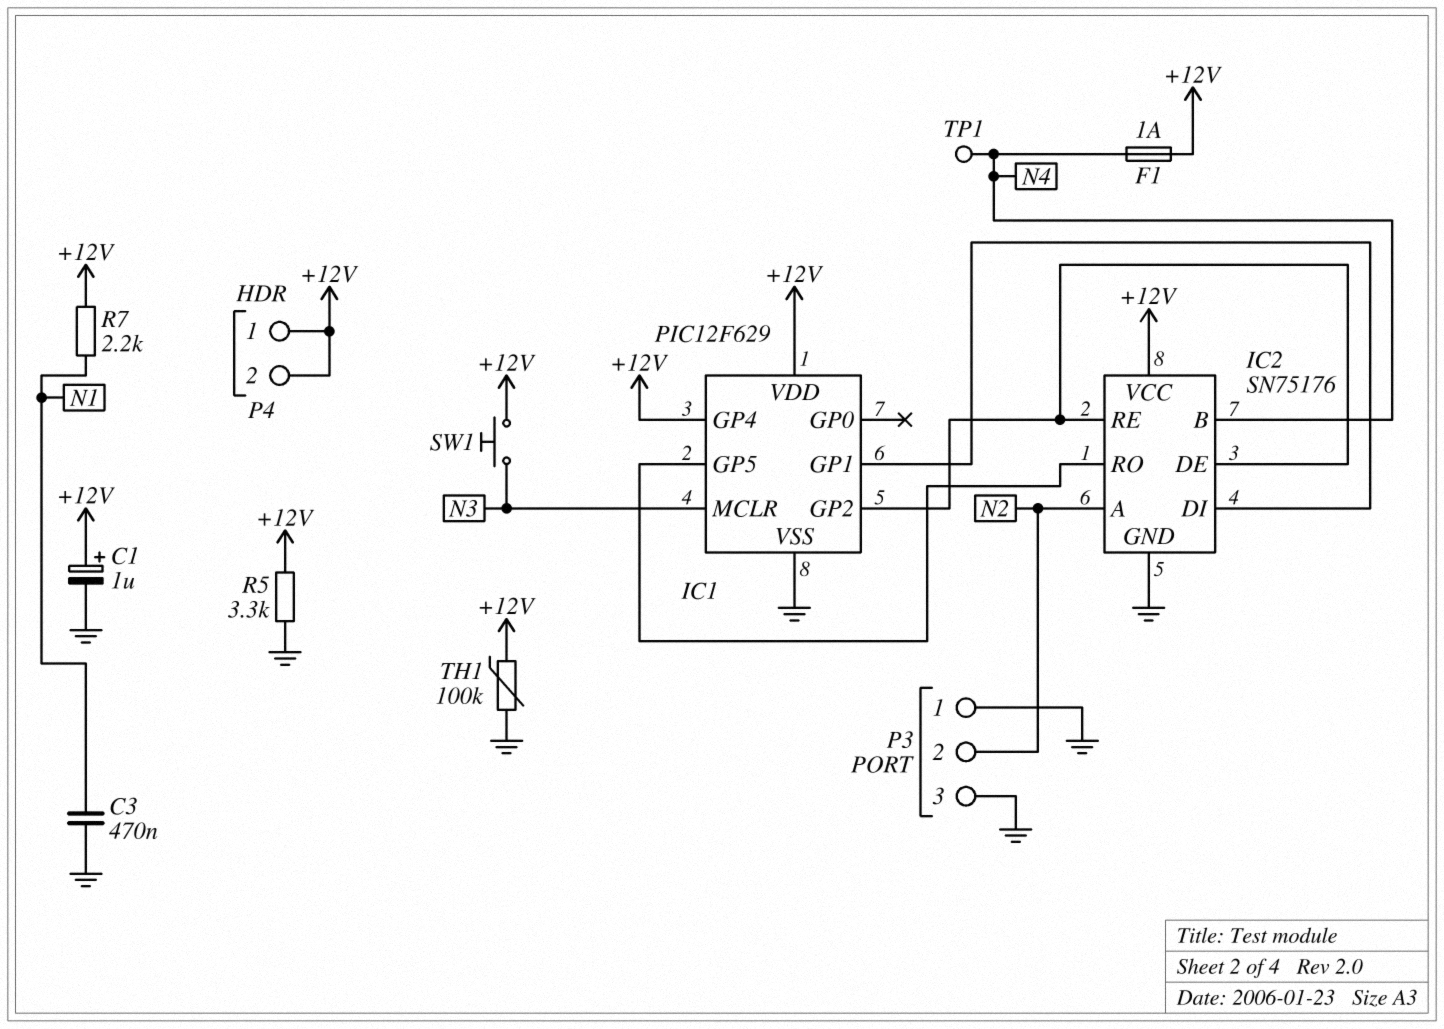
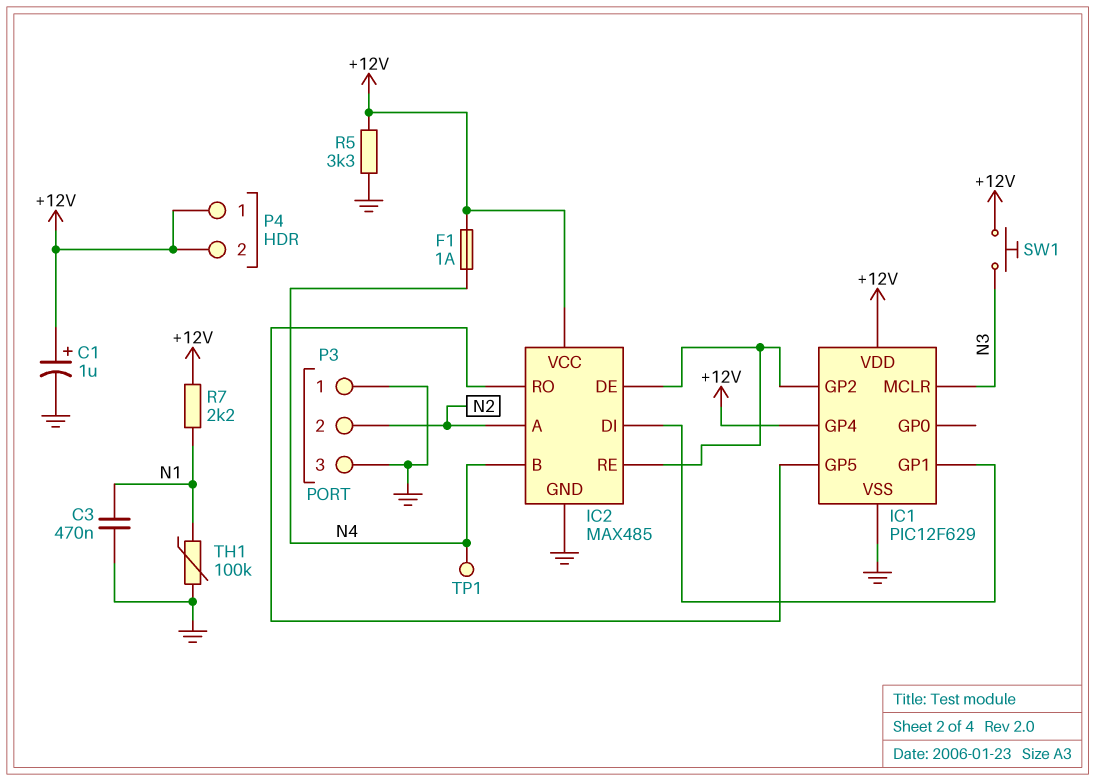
IC2: SN75176 -> MAX485
TH1: 100k (+12V, GND) -> 100k (GND, N1)

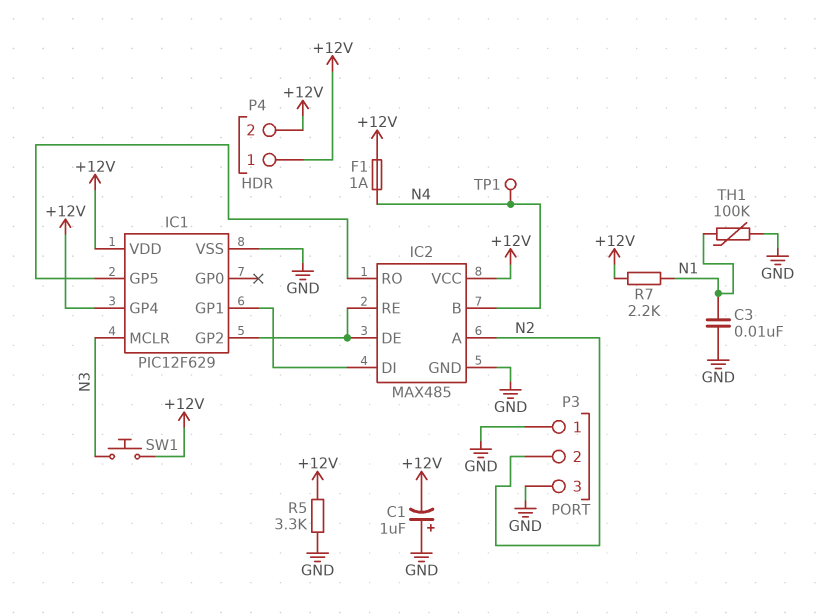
C1: 1uF (plus +12V, minus GND) -> 1uF (plus GND, minus +12V)
C3: 470nF (GND, N1) -> 10nF (GND, N1)

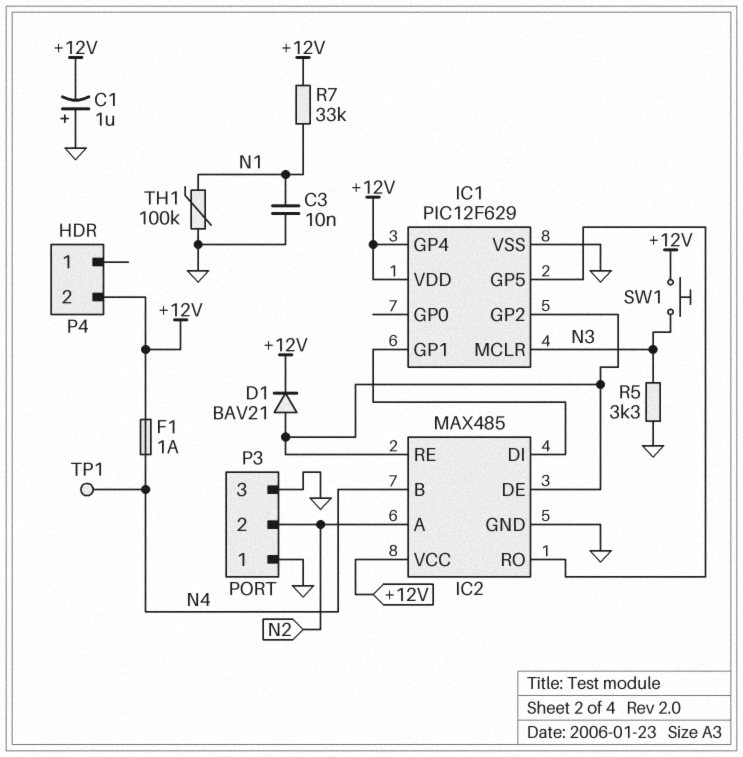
D1: none -> diode BAV21 (A IC1/GP2, K +12V)
P4 pin 1: +12V -> none
R5: 3.3k (+12V, GND) -> 3.3k (GND, N3)
R7: 2.2k (+12V, N1) -> 33k (+12V, N1)

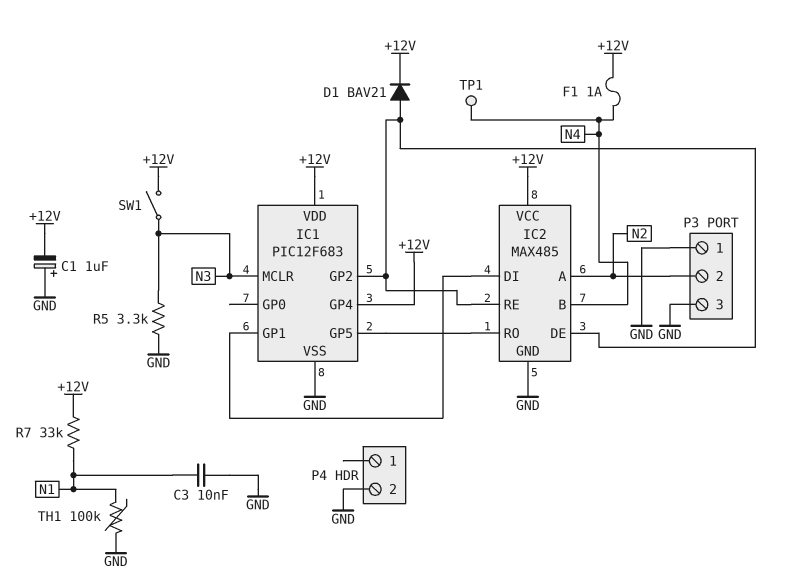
IC1: PIC12F629 -> PIC12F683
P4 pin 2: +12V -> GND
SW1: button (+12V, N3) -> switch (+12V, N3)

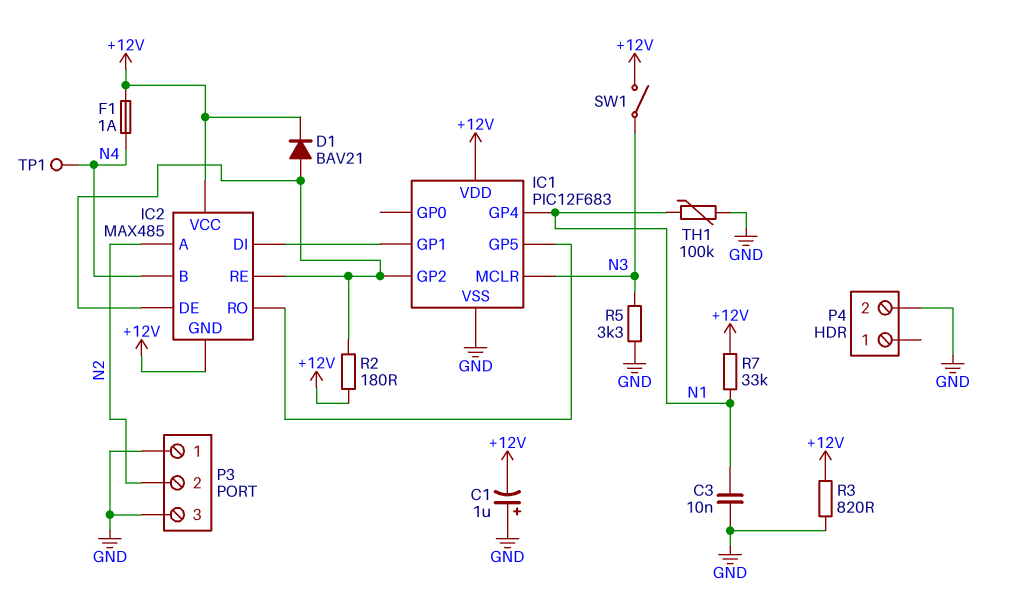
IC1 pin GP4: +12V -> N1
IC2 pin GND: GND -> +12V
R2: none -> 180 (+12V, IC1/GP2)
R3: none -> 820 (+12V, GND)

